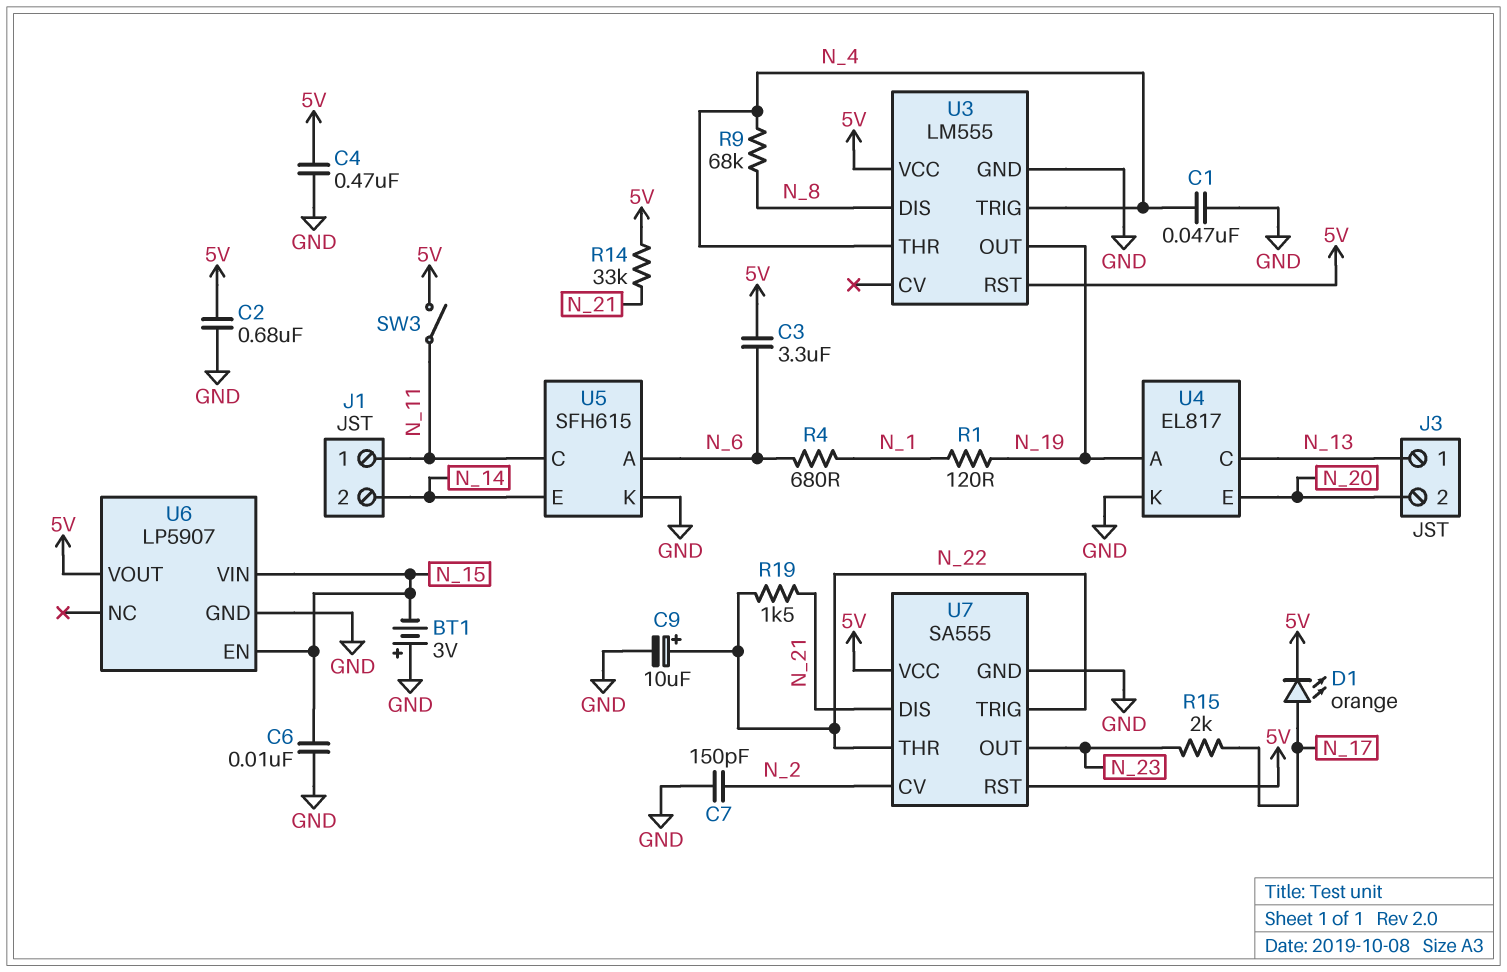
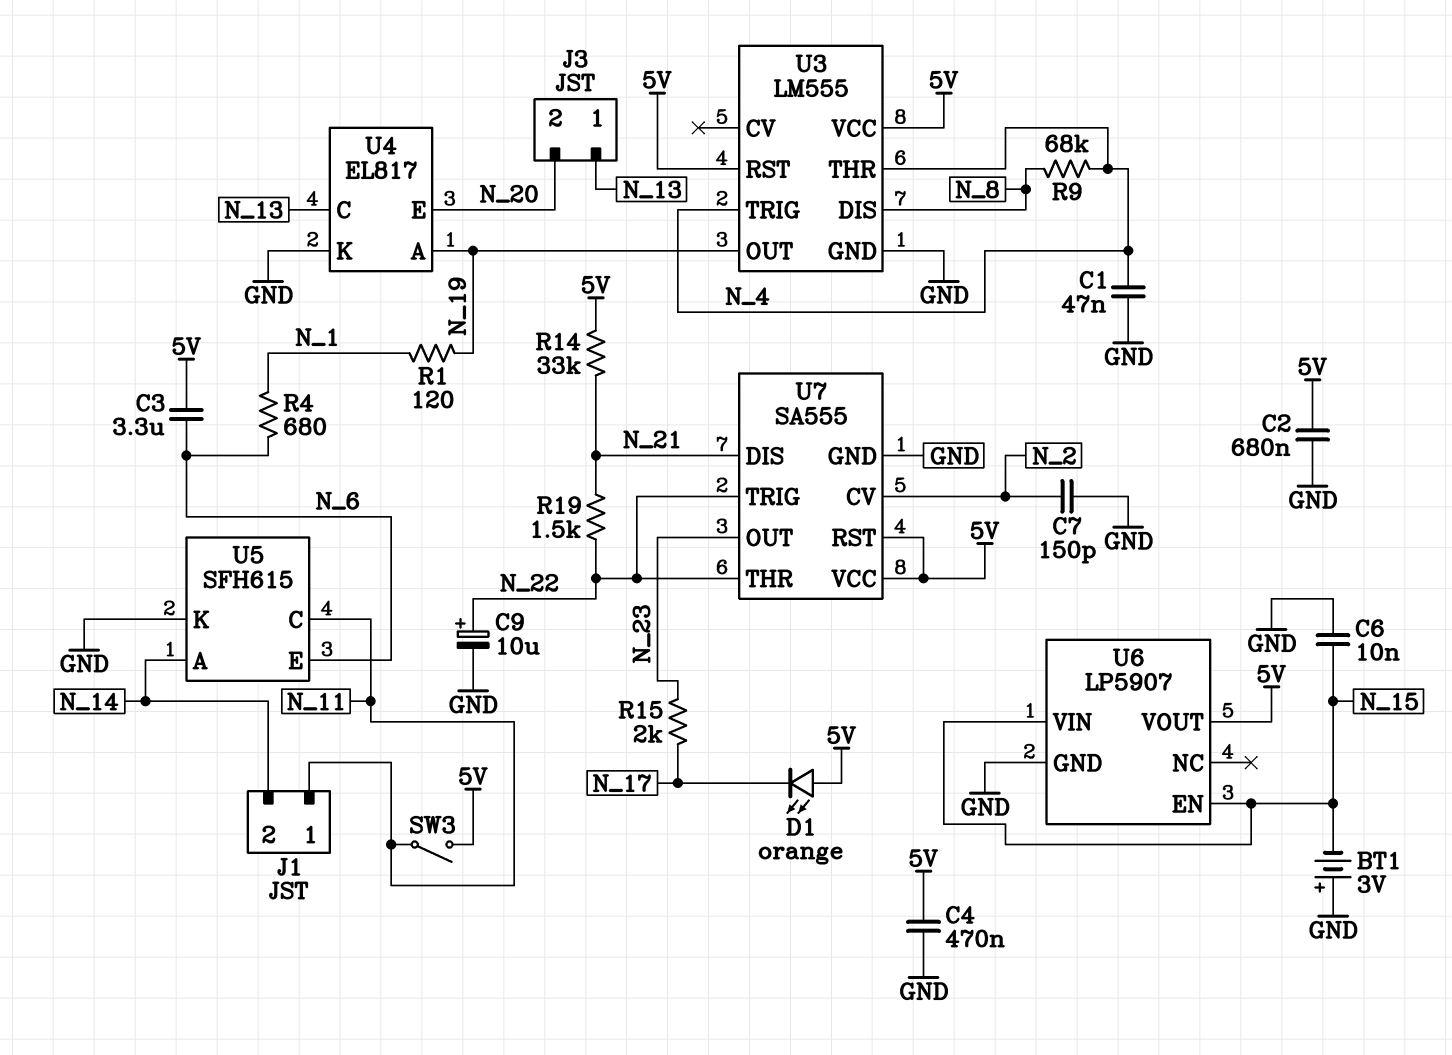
D1: LED orange (A N_17, K 5V) -> LED orange (A 5V, K N_17)
U5 pin A: N_6 -> N_14
U5 pin E: N_14 -> N_6

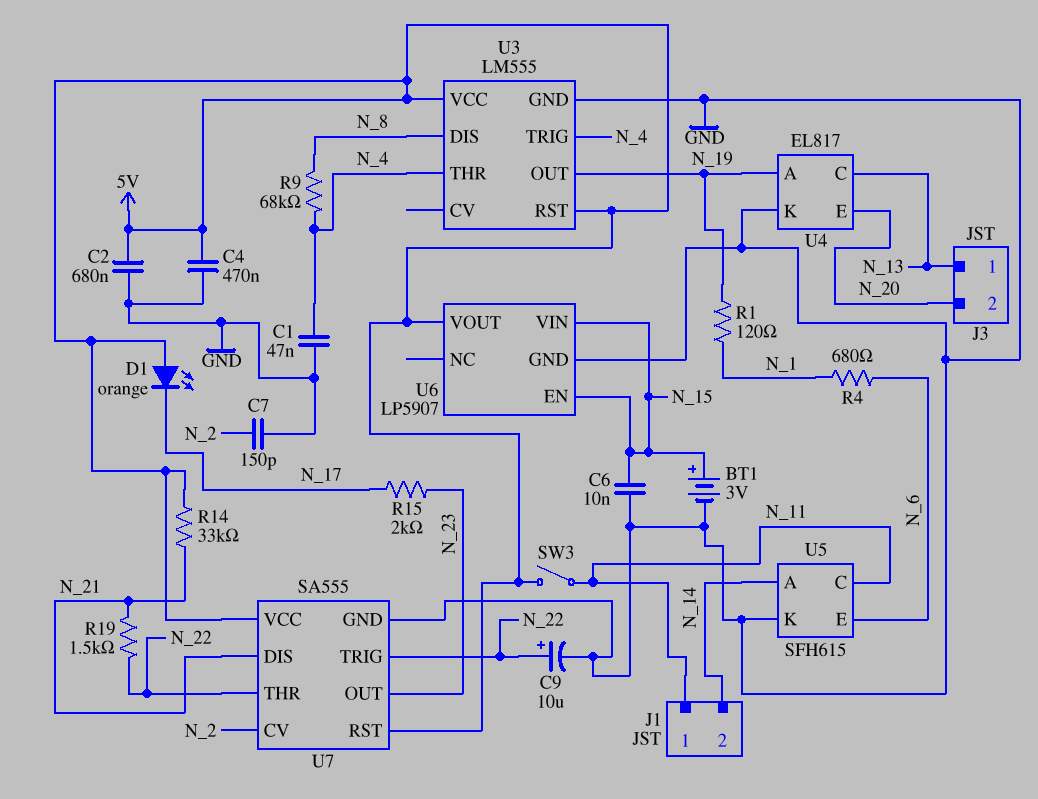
BT1: 3V (plus GND, minus N_15) -> 3V (plus N_15, minus GND)
C3: 3.3uF (5V, N_6) -> none

